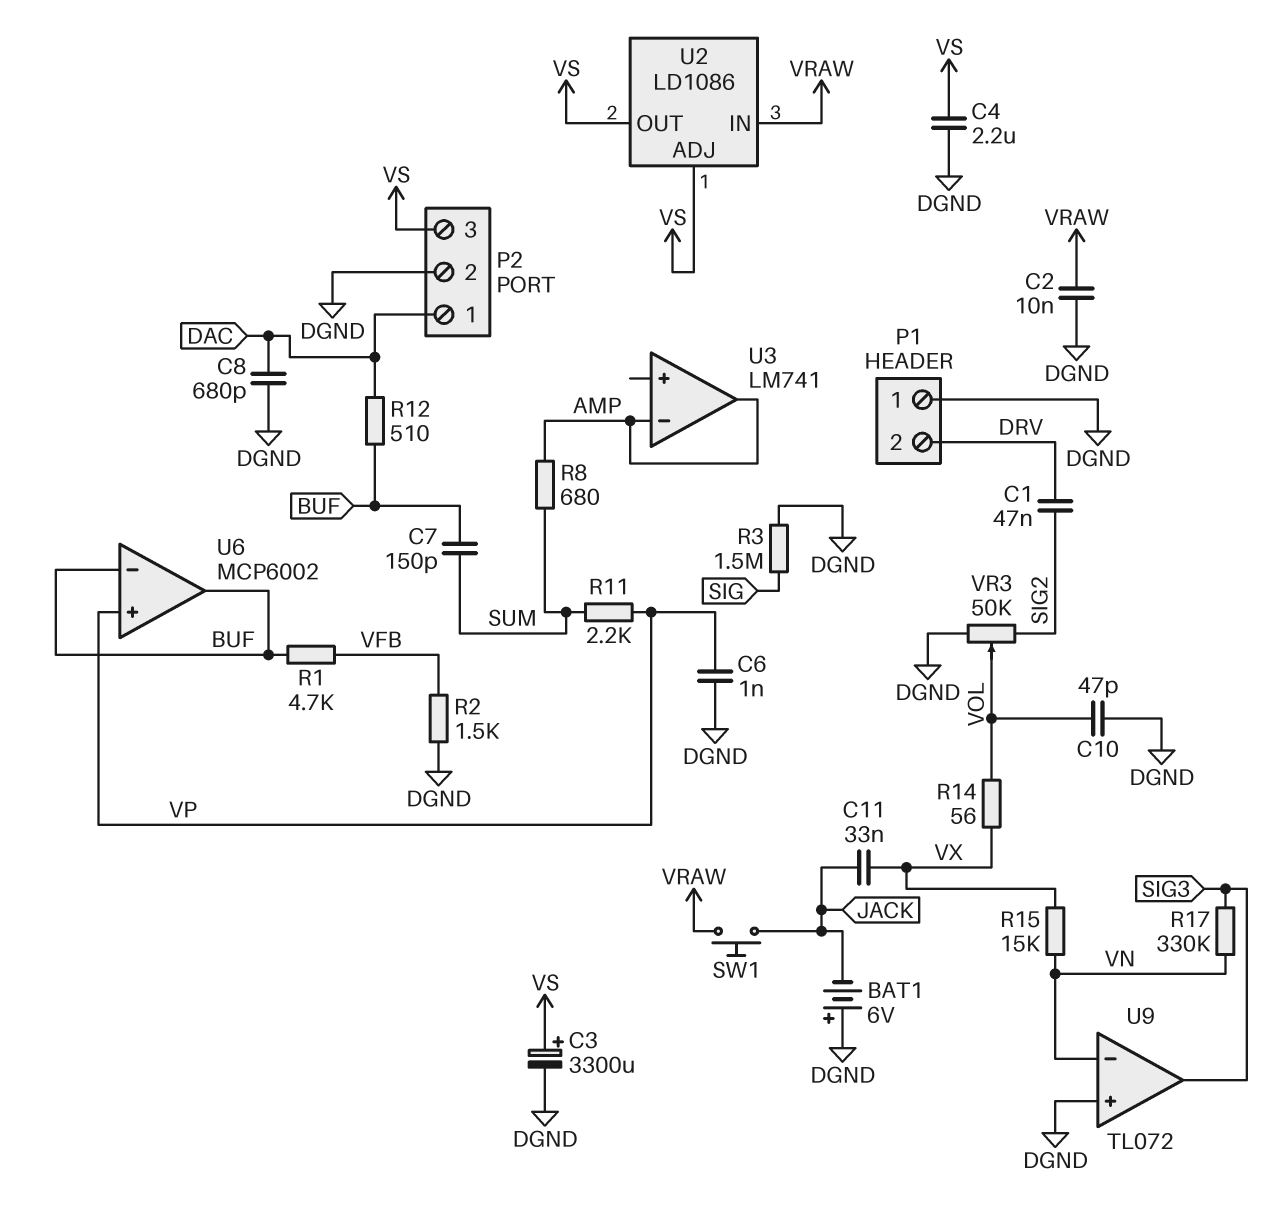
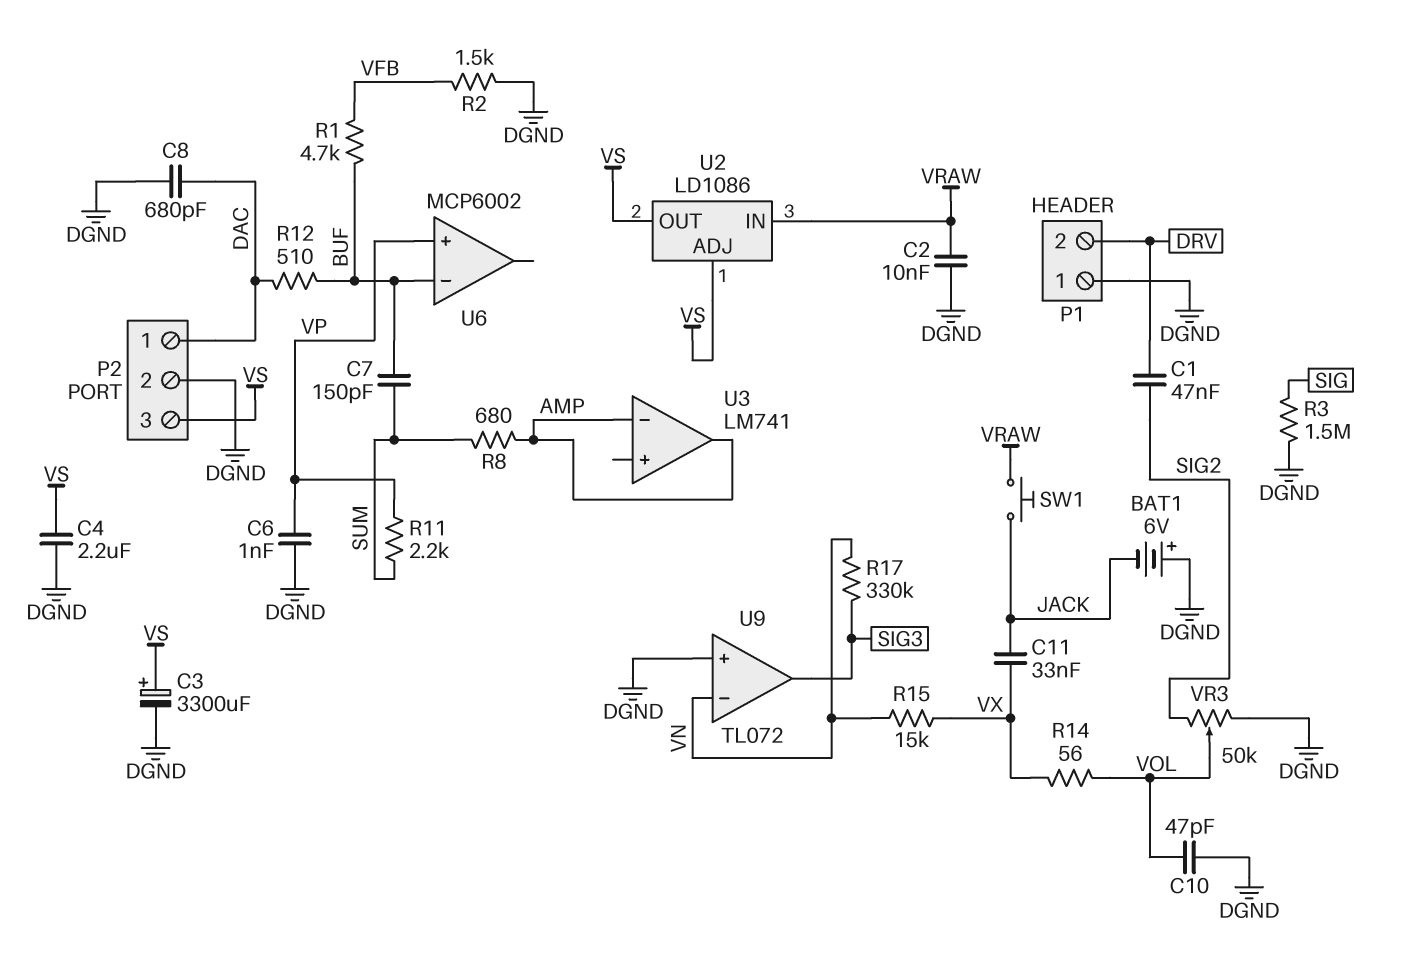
U6 pin out: BUF -> none

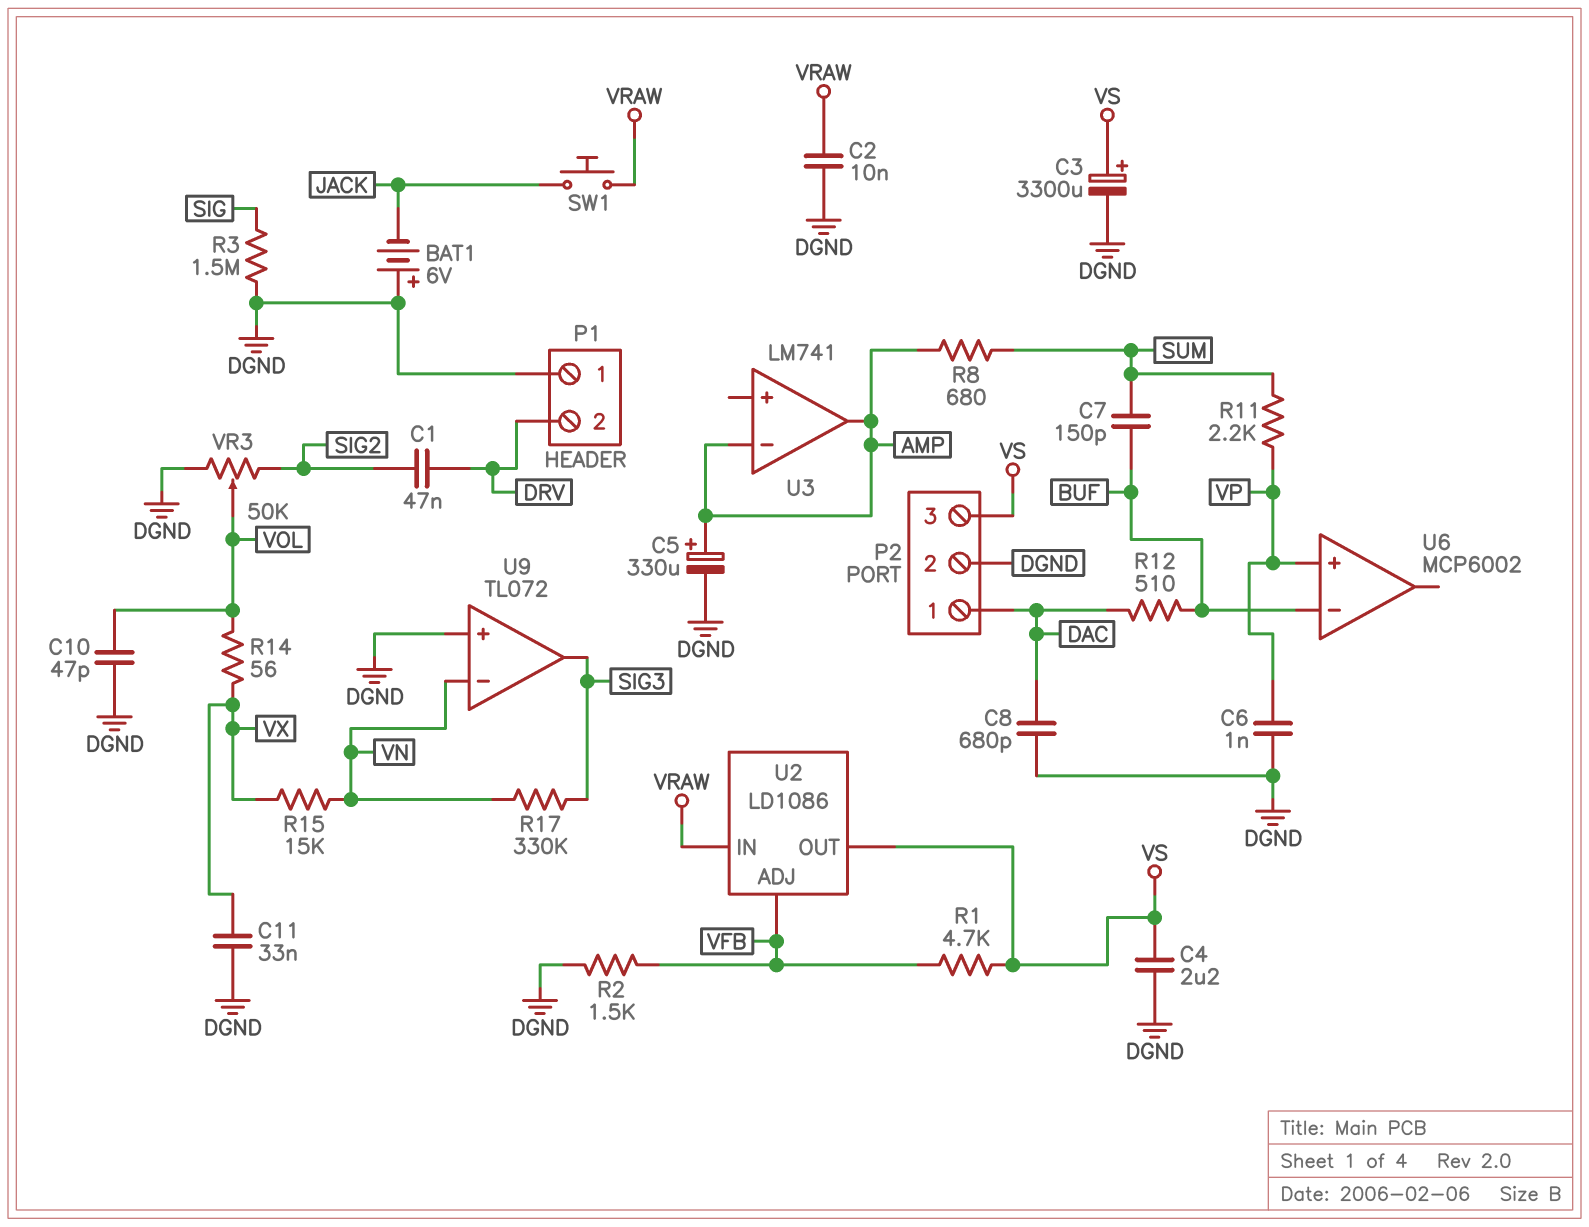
C5: none -> 330uF (plus AMP, minus DGND)
C11: 33nF (JACK, VX) -> 33nF (DGND, VX)
R1: 4.7k (BUF, VFB) -> 4.7k (VFB, VS)
U2 pin ADJ: VS -> VFB

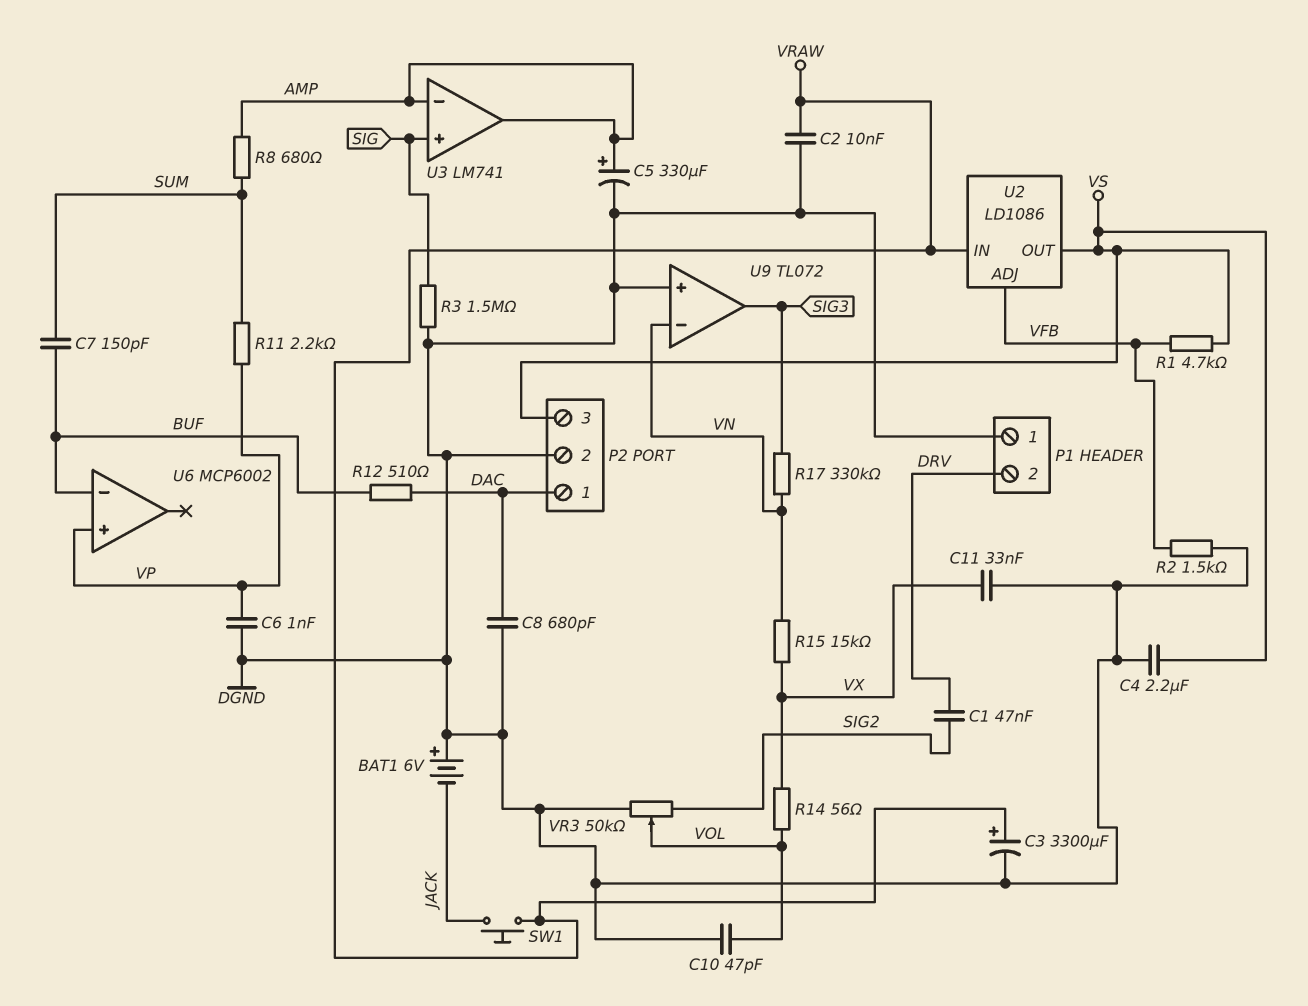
C3: 3300uF (plus VS, minus DGND) -> 3300uF (plus VRAW, minus DGND)
U3 pin in+: none -> SIG

